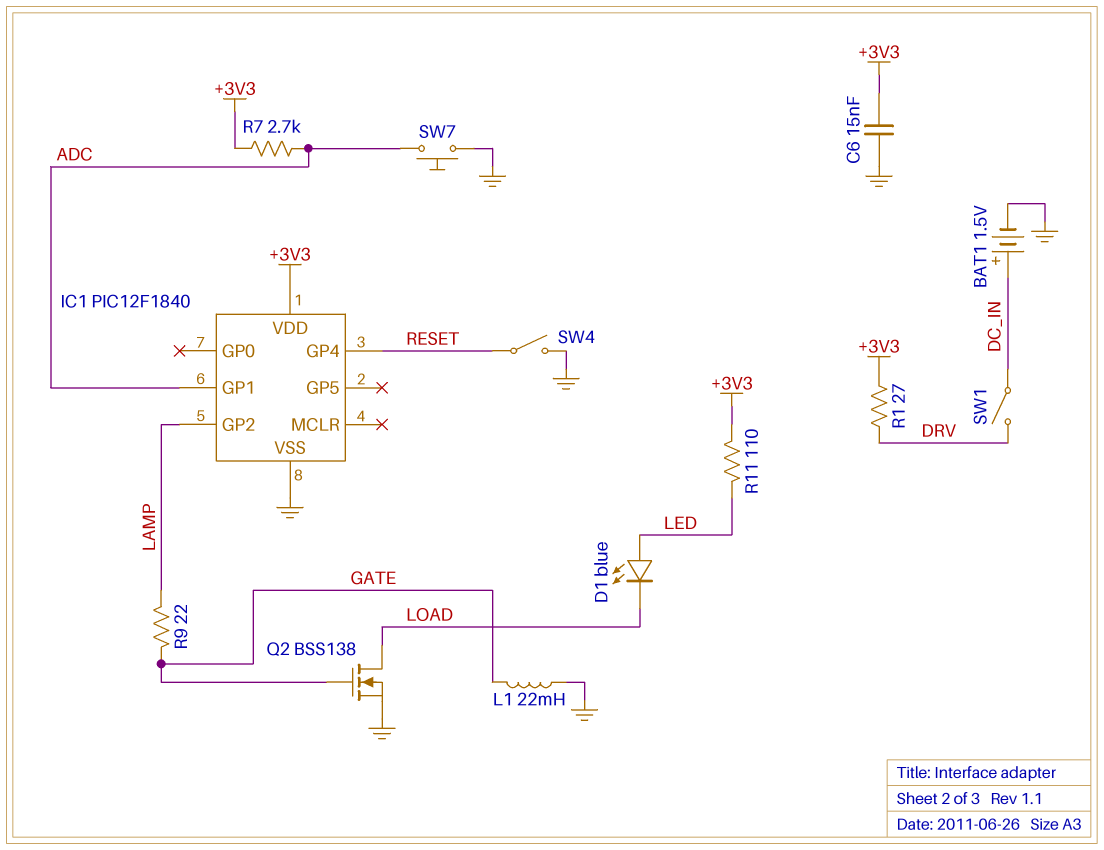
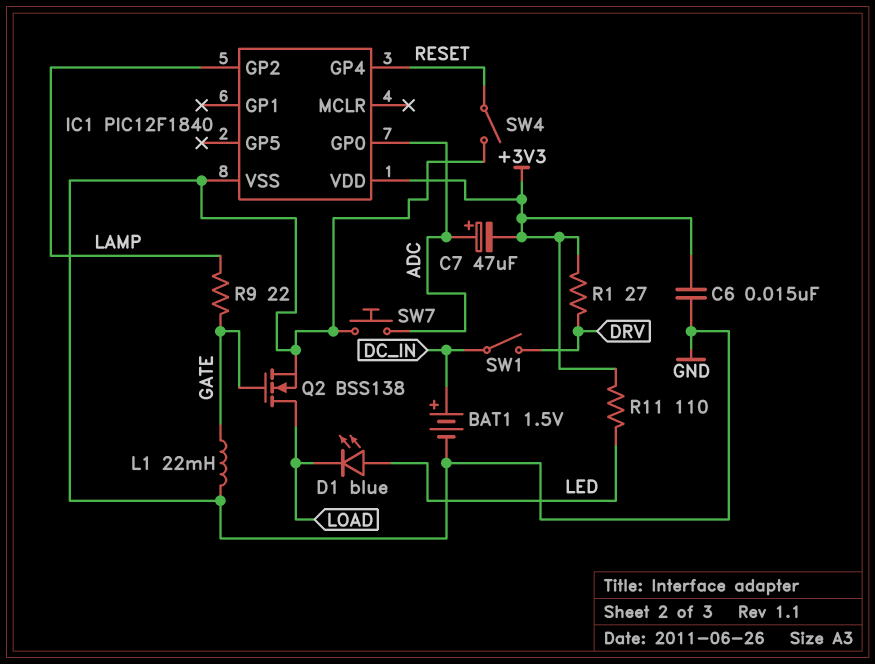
C7: none -> 47uF (plus ADC, minus +3V3)
IC1 pin GP0: none -> ADC
IC1 pin GP1: ADC -> none
R7: 2.7k (+3V3, ADC) -> none

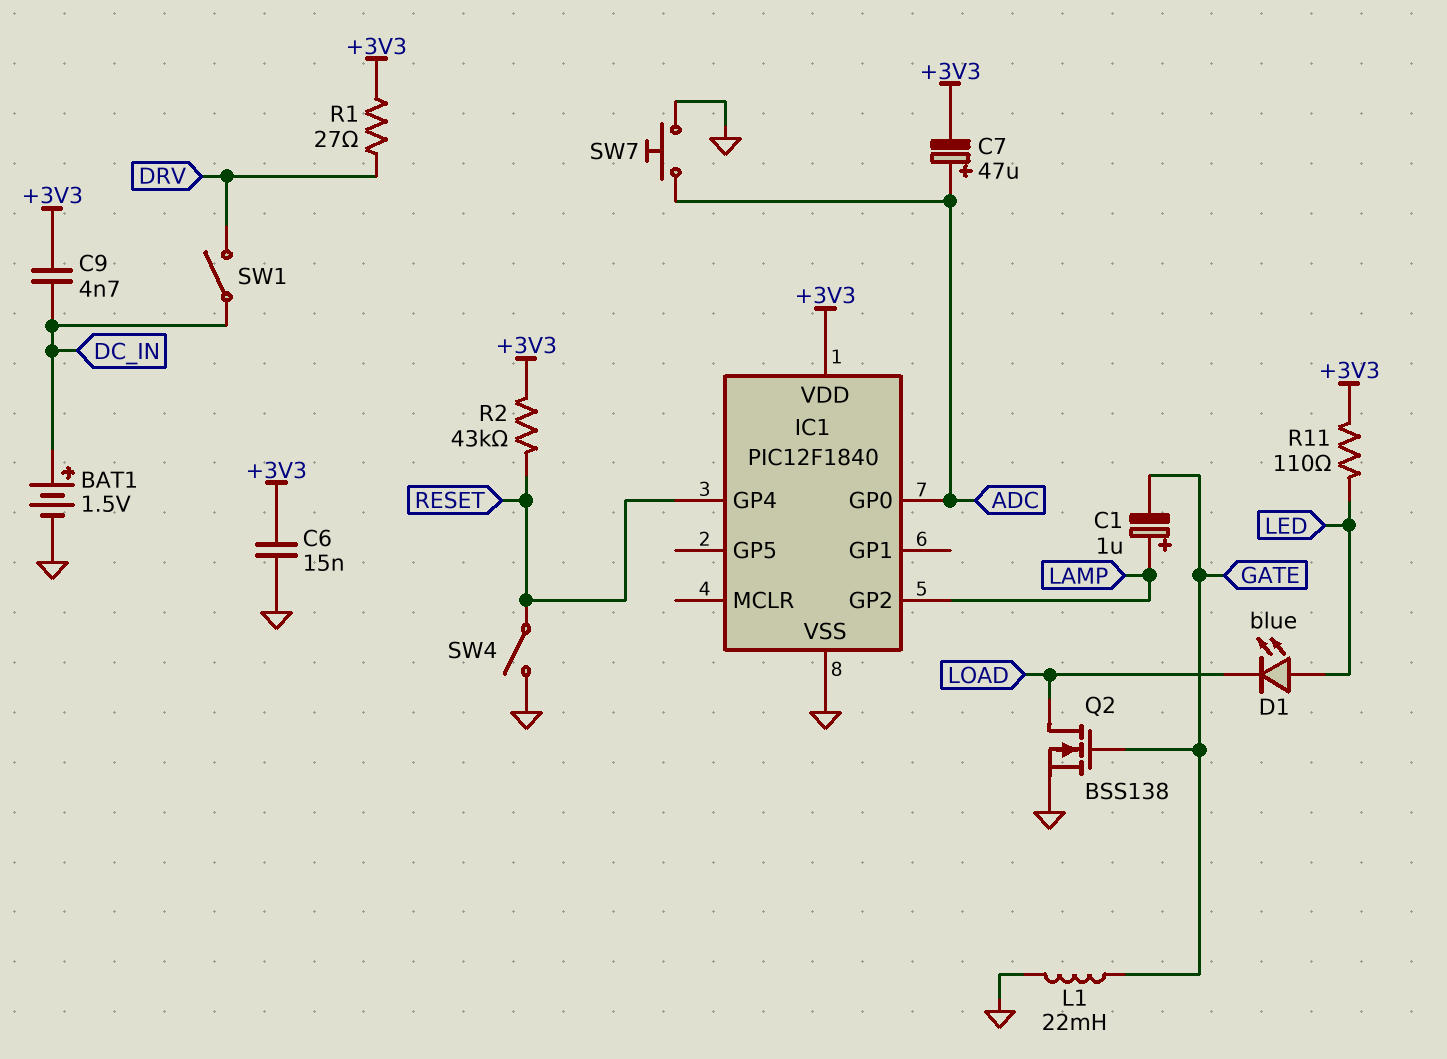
C1: none -> 1uF (plus LAMP, minus GATE)
C9: none -> 4.7nF (+3V3, DC_IN)
R2: none -> 43k (+3V3, RESET)
R9: 22 (GATE, LAMP) -> none

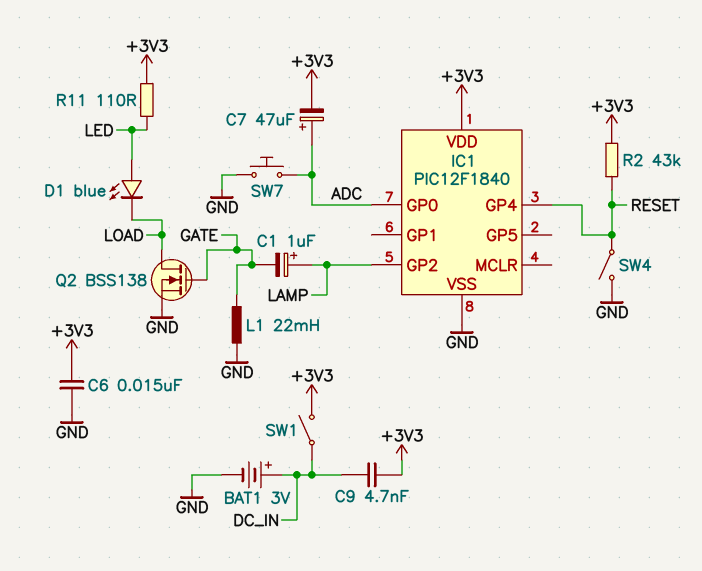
BAT1: 1.5V (plus DC_IN, minus GND) -> 3V (plus DC_IN, minus GND)
R1: 27 (+3V3, DRV) -> none
SW1: switch (DC_IN, DRV) -> switch (+3V3, DC_IN)

